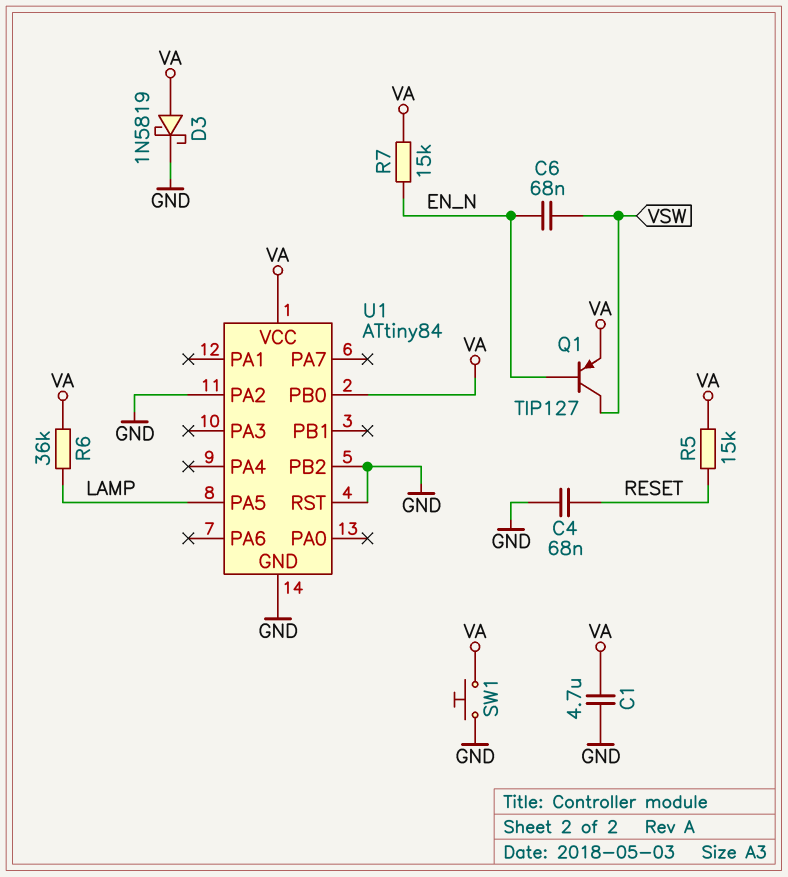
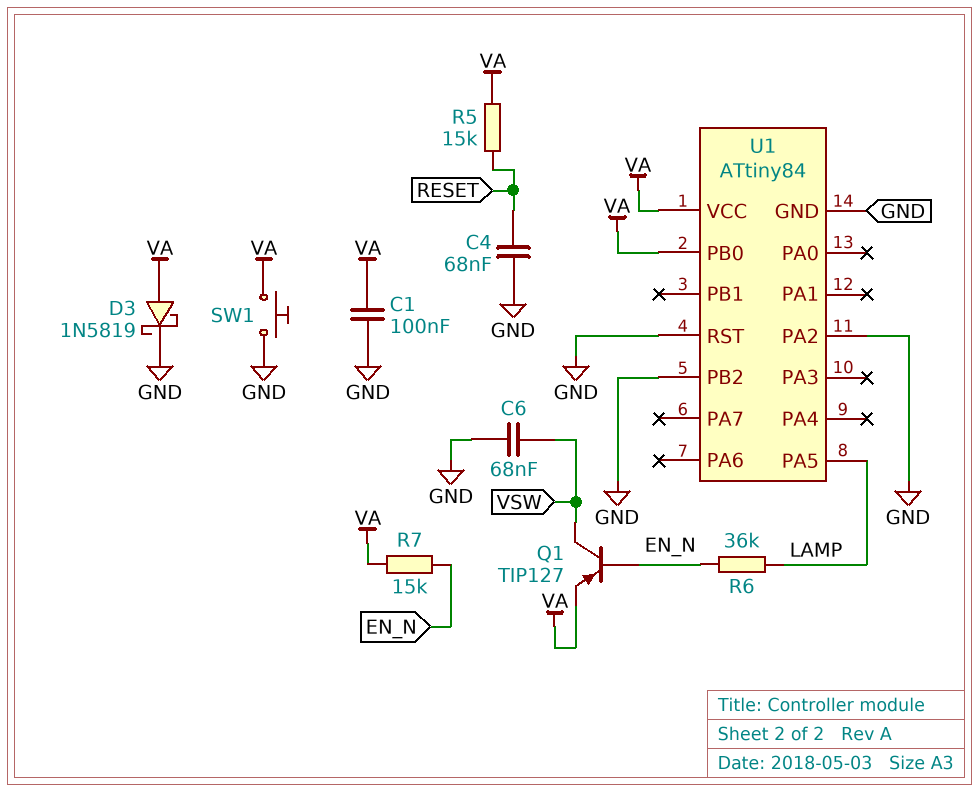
C1: 4.7uF (GND, VA) -> 100nF (GND, VA)
C6: 68nF (EN_N, VSW) -> 68nF (GND, VSW)
R6: 36k (LAMP, VA) -> 36k (EN_N, LAMP)

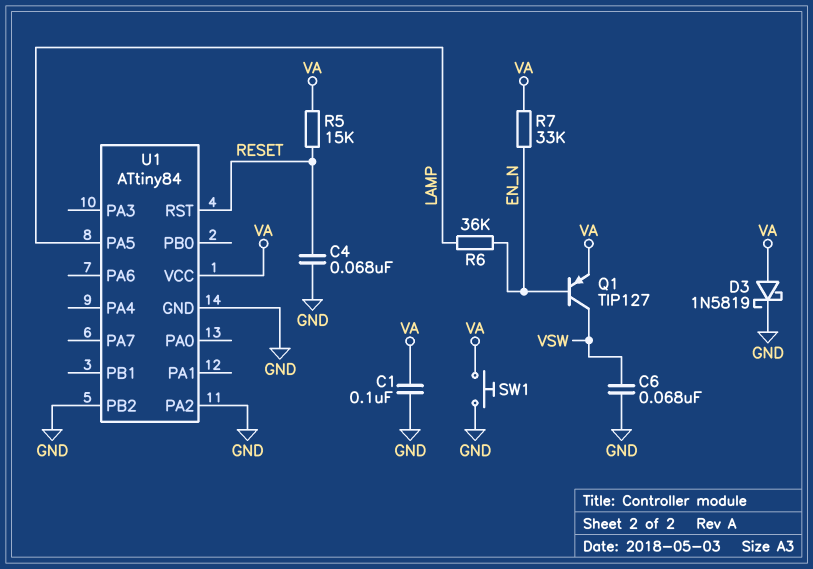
R7: 15k (EN_N, VA) -> 33k (EN_N, VA)
U1 pin PB0: VA -> none
U1 pin RST: GND -> RESET

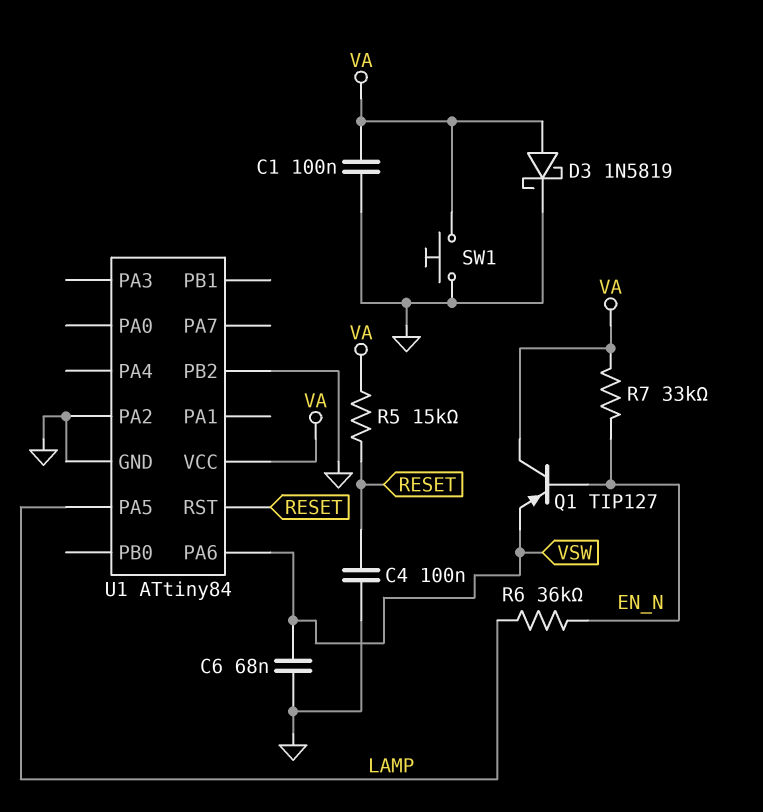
C4: 68nF (GND, RESET) -> 100nF (GND, RESET)
Q1: PNP TIP127 (B EN_N, C VSW, E VA) -> PNP TIP127 (B EN_N, C VA, E VSW)
U1 pin PA6: none -> VSW

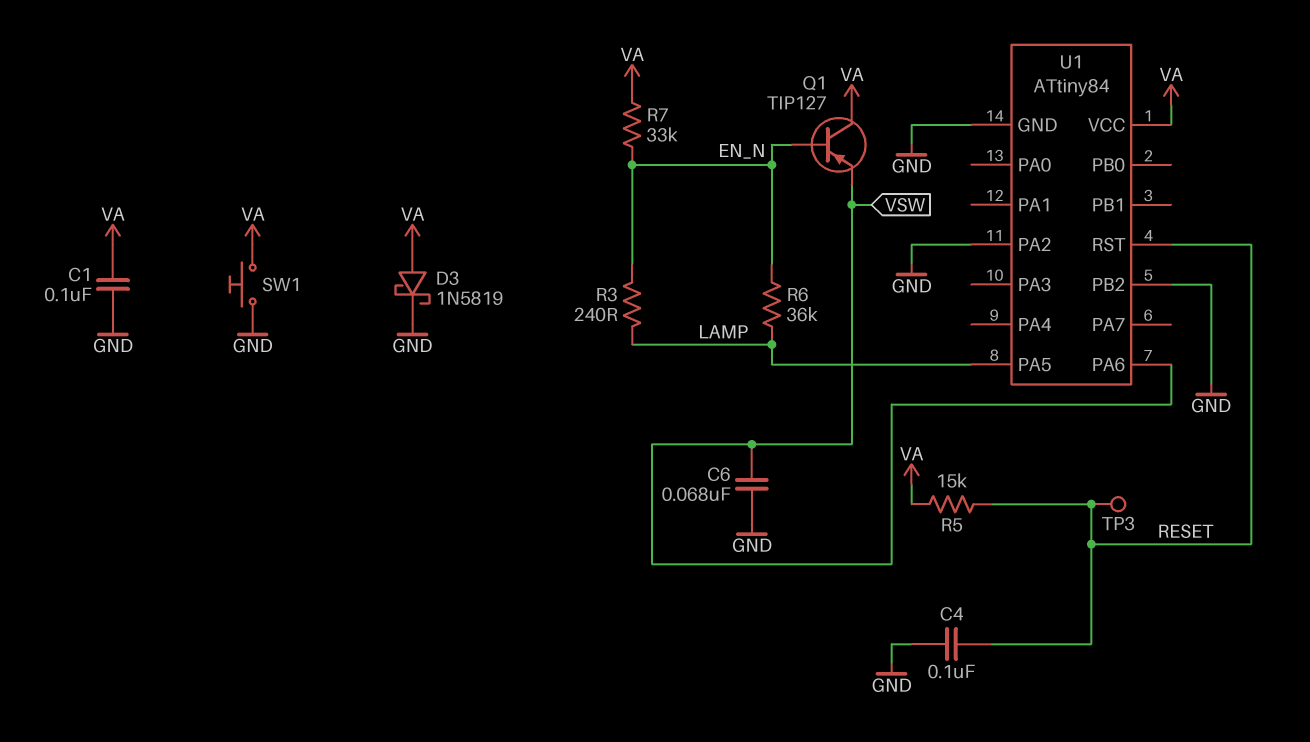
R3: none -> 240 (EN_N, LAMP)
TP3: none -> test point (RESET)

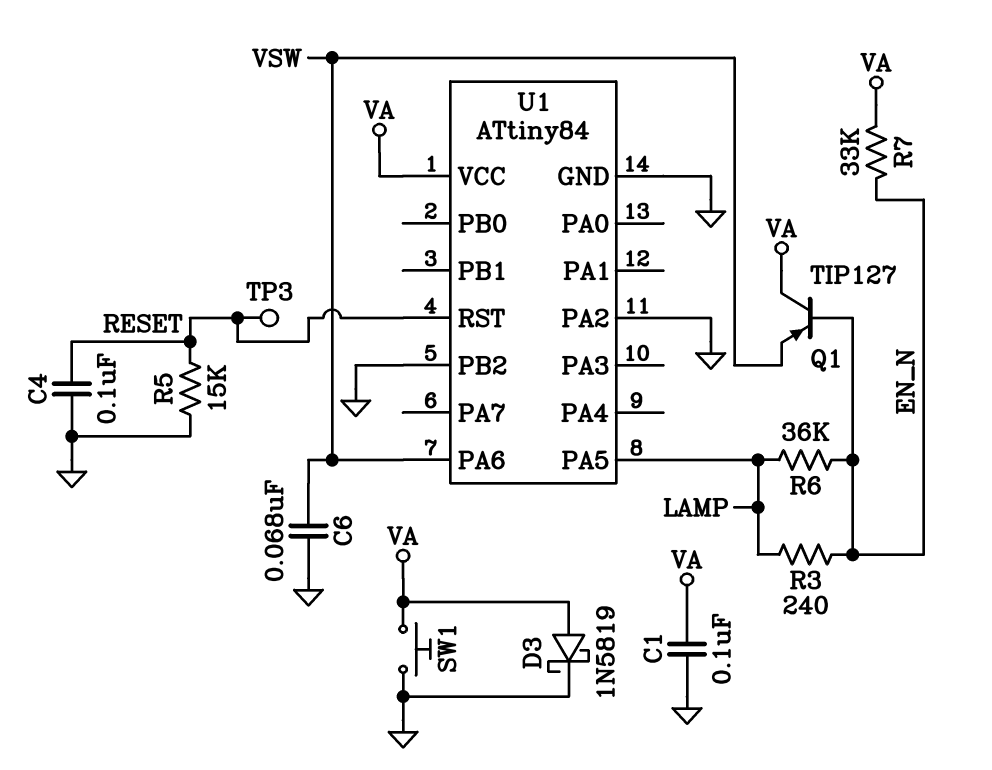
R5: 15k (RESET, VA) -> 15k (GND, RESET)

